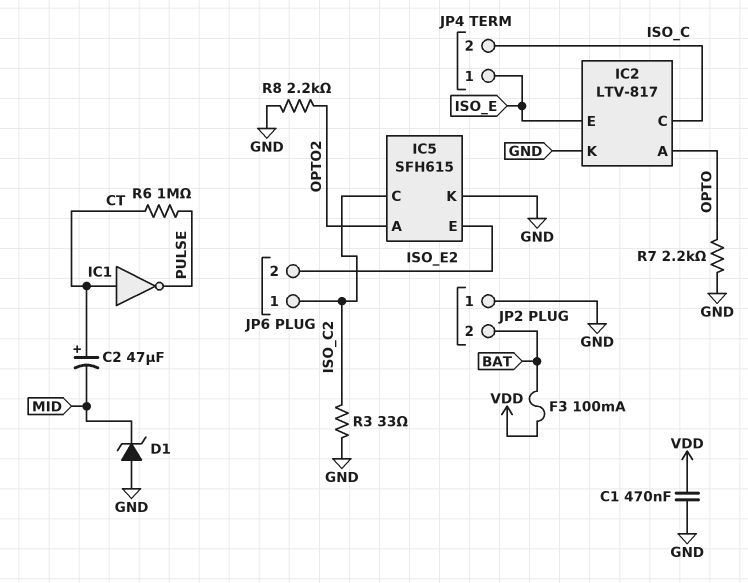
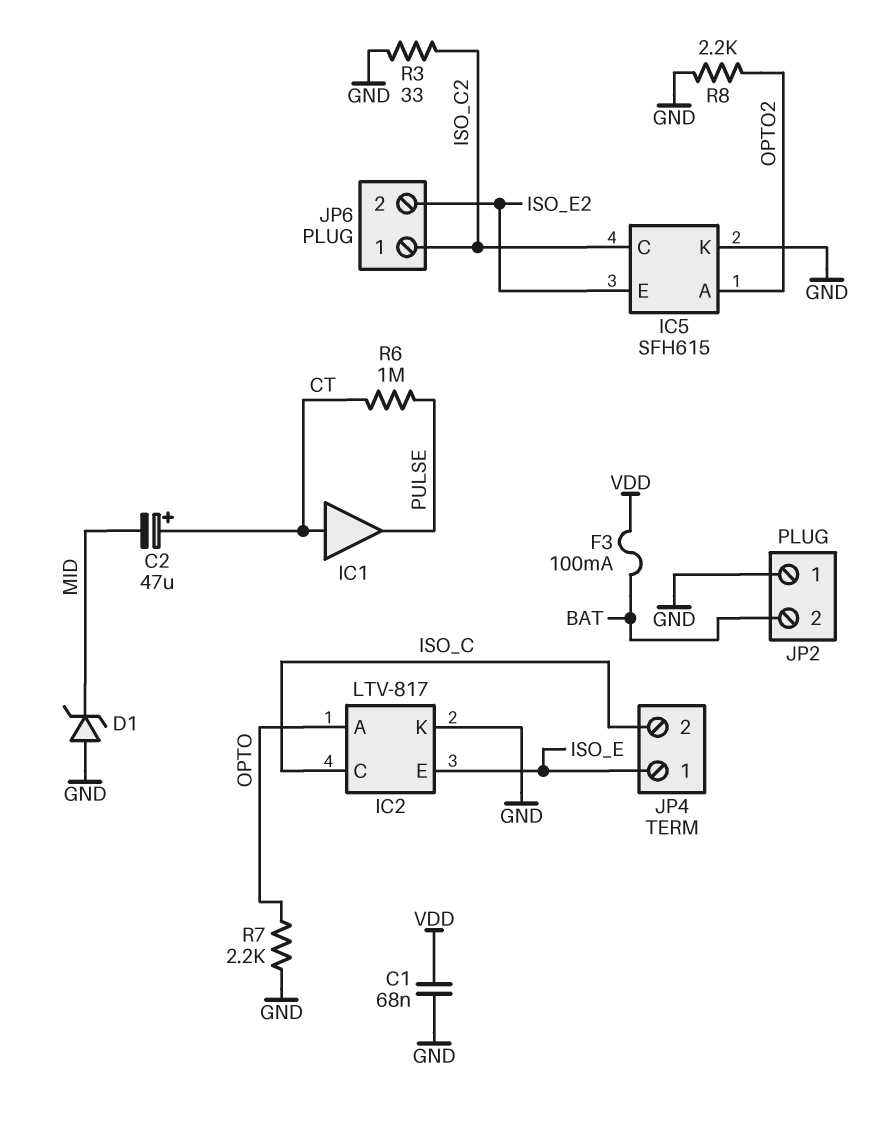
C1: 470nF (GND, VDD) -> 68nF (GND, VDD)
IC1: NOT (in CT, out PULSE) -> buffer (in CT, out PULSE)

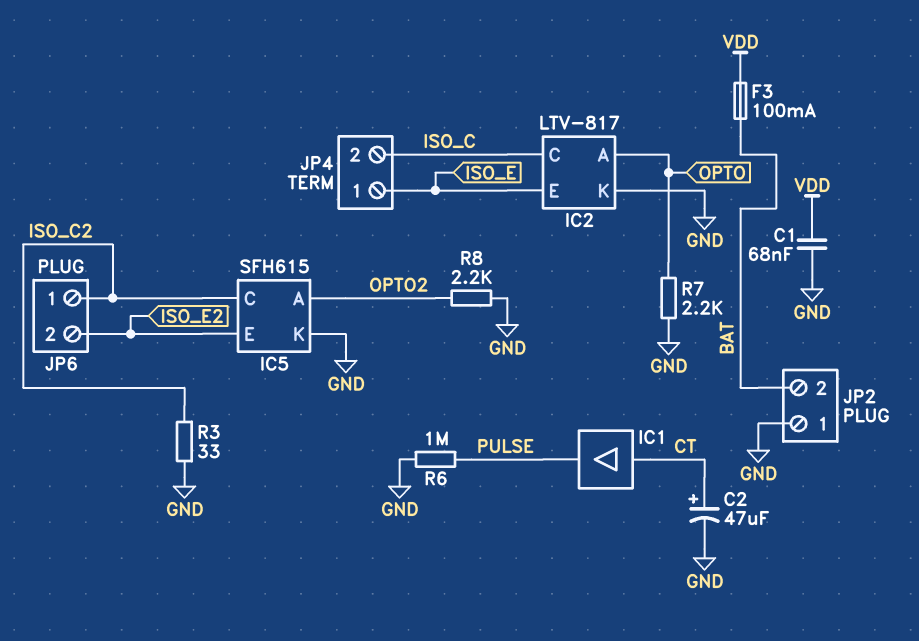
C2: 47uF (plus CT, minus MID) -> 47uF (plus CT, minus GND)
D1: zener (A GND, K MID) -> none
R6: 1M (CT, PULSE) -> 1M (GND, PULSE)

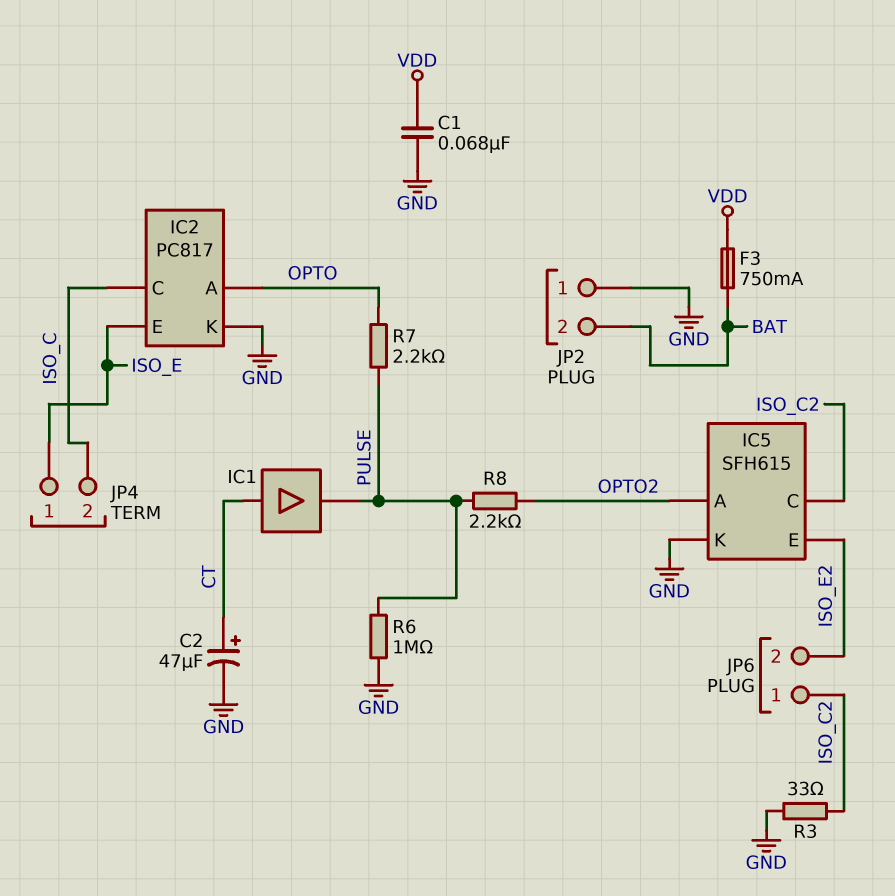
F3: 100mA (BAT, VDD) -> 750mA (BAT, VDD)
IC2: LTV-817 -> PC817
R7: 2.2k (GND, OPTO) -> 2.2k (OPTO, PULSE)
R8: 2.2k (GND, OPTO2) -> 2.2k (OPTO2, PULSE)

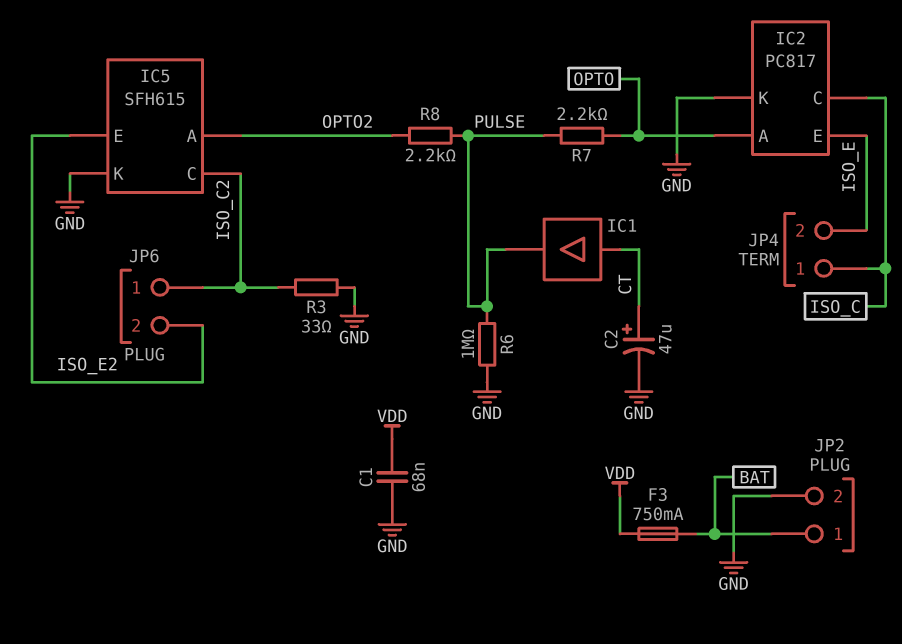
JP2 pin 1: GND -> BAT
JP2 pin 2: BAT -> GND
JP4 pin 1: ISO_E -> ISO_C
JP4 pin 2: ISO_C -> ISO_E

